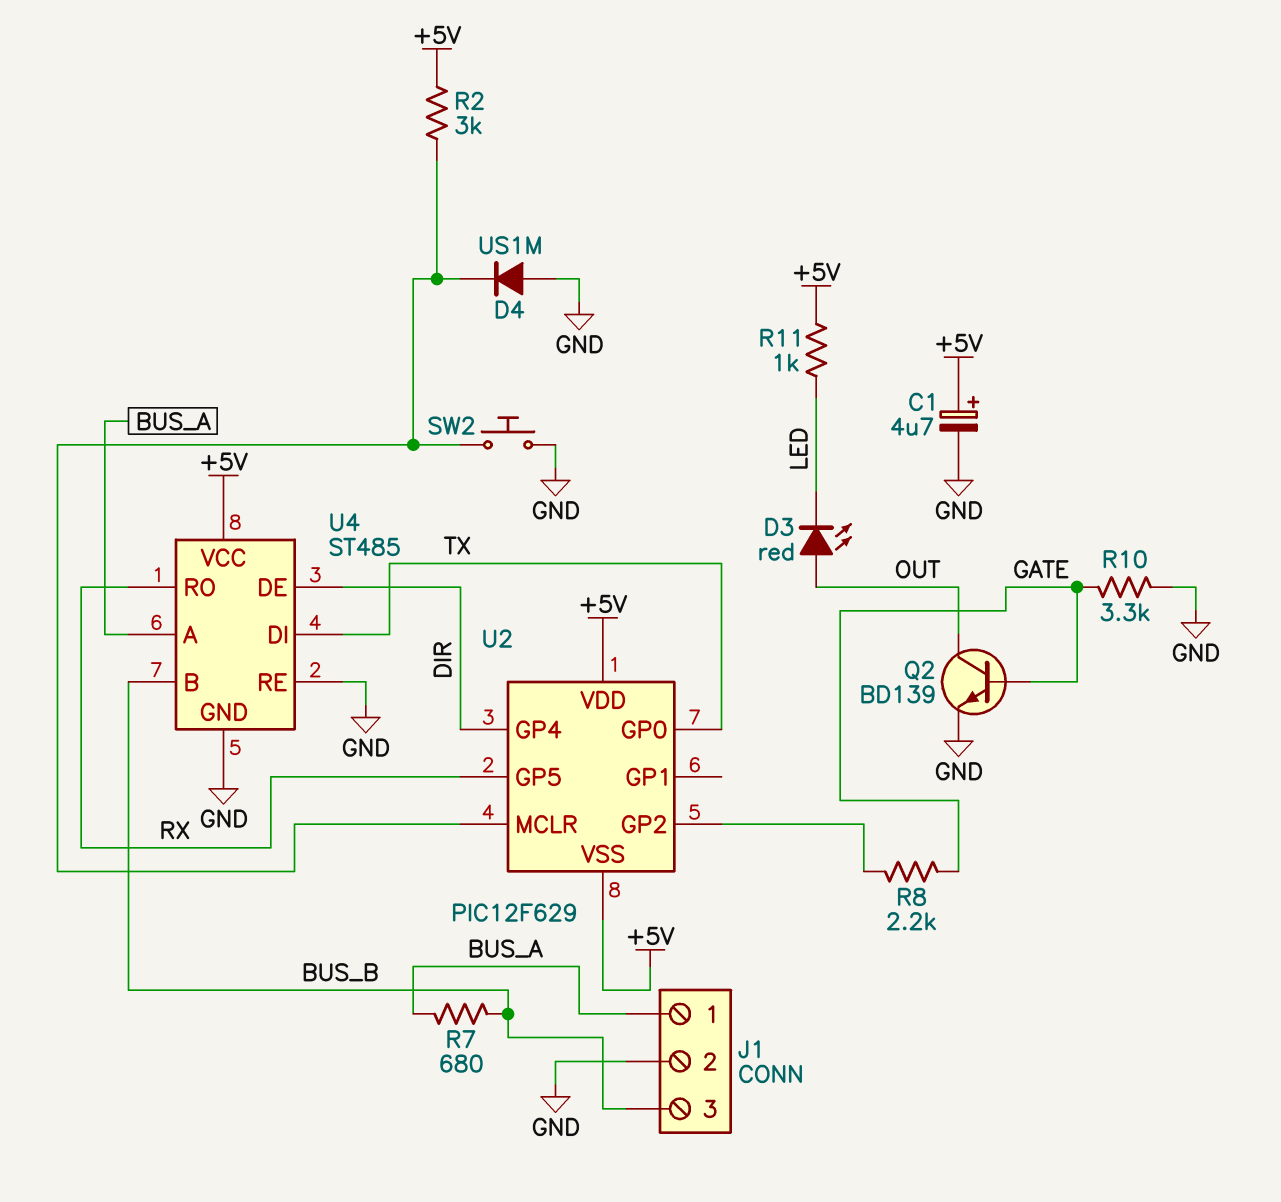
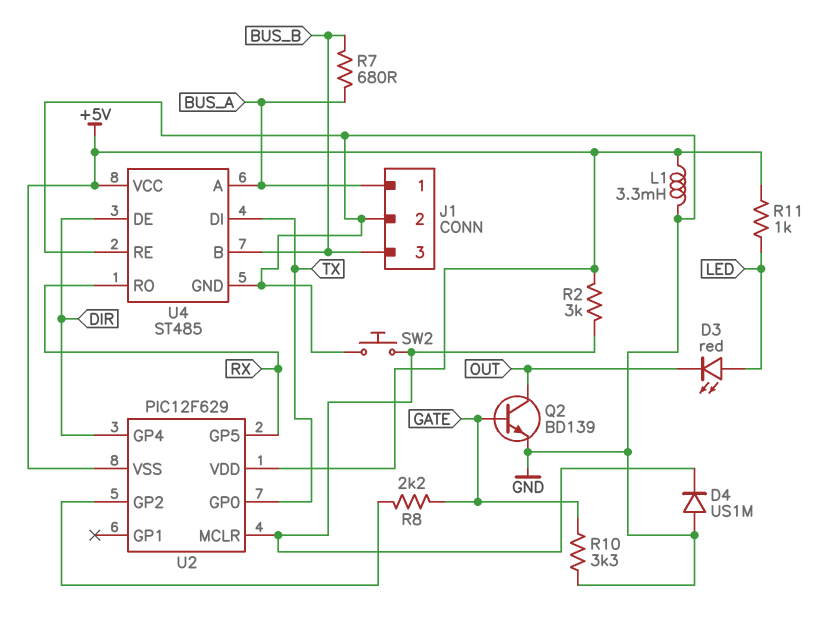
C1: 4.7uF (plus +5V, minus GND) -> none
D3: LED red (A OUT, K LED) -> LED red (A LED, K OUT)
L1: none -> 3.3mH (+5V, GND)

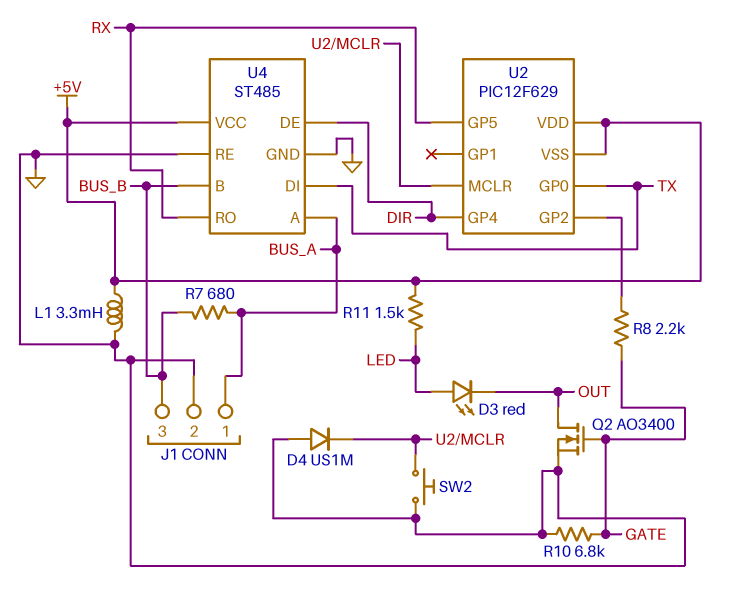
Q2: NPN BD139 (B GATE, C OUT, E GND) -> NMOS AO3400 (G GATE, D OUT, S GND)
R2: 3k (+5V, U2/MCLR) -> none
R10: 3.3k (GATE, GND) -> 6.8k (GATE, GND)
R11: 1k (+5V, LED) -> 1.5k (+5V, LED)

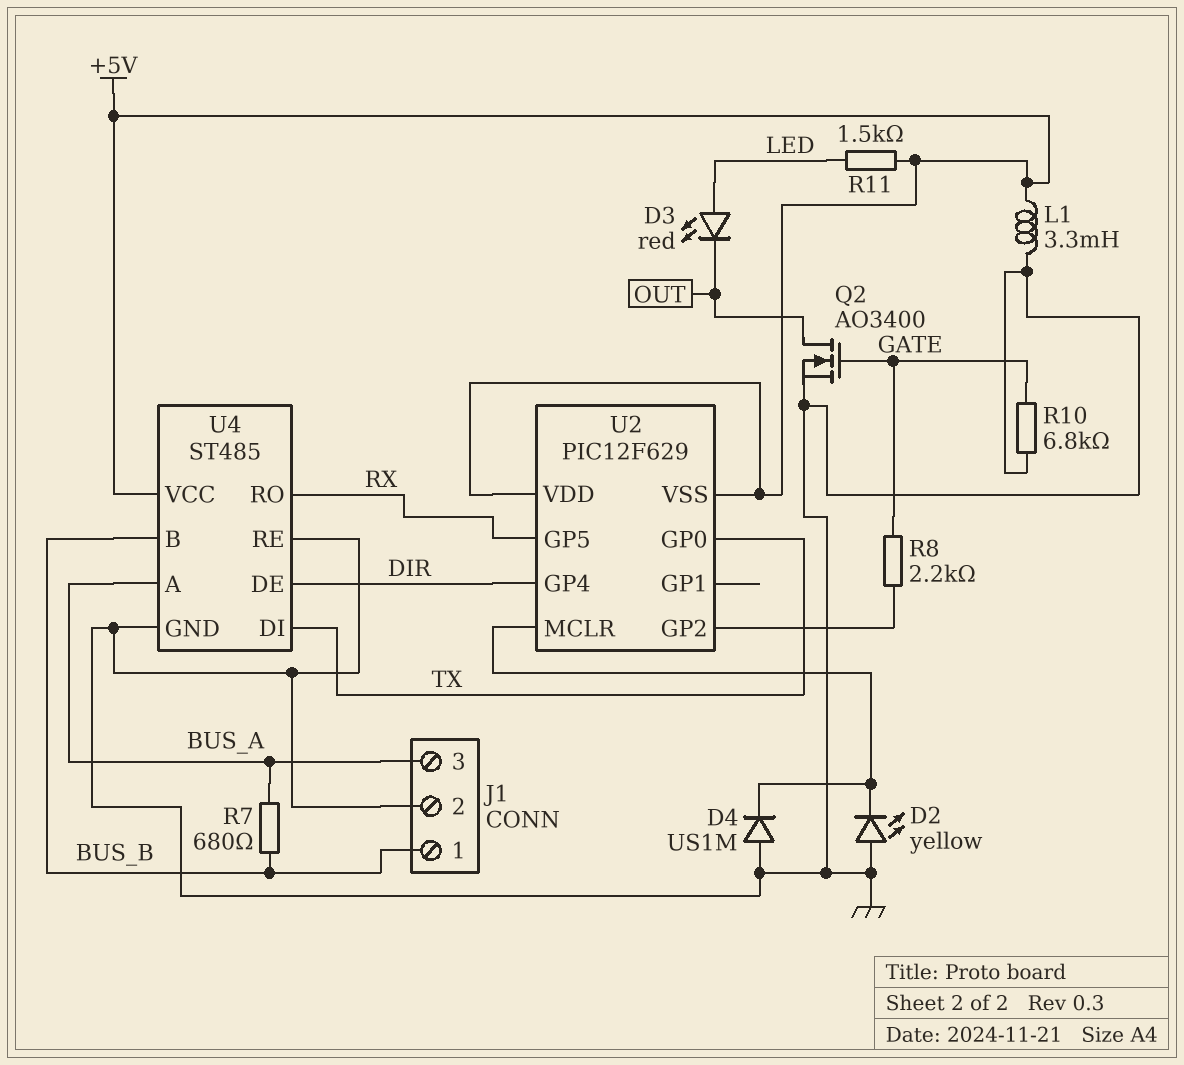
D2: none -> LED yellow (A GND, K U2/MCLR)
J1 pin 1: BUS_A -> BUS_B
J1 pin 3: BUS_B -> BUS_A
SW2: button (GND, U2/MCLR) -> none

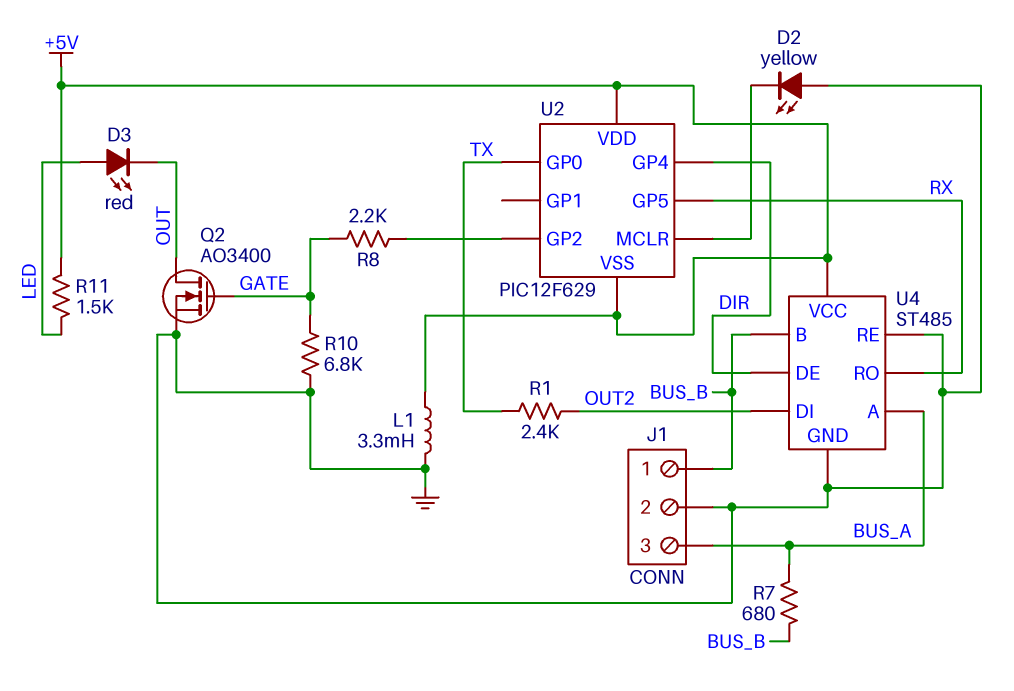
D4: diode US1M (A GND, K U2/MCLR) -> none
R1: none -> 2.4k (OUT2, TX)
U4 pin DI: TX -> OUT2

